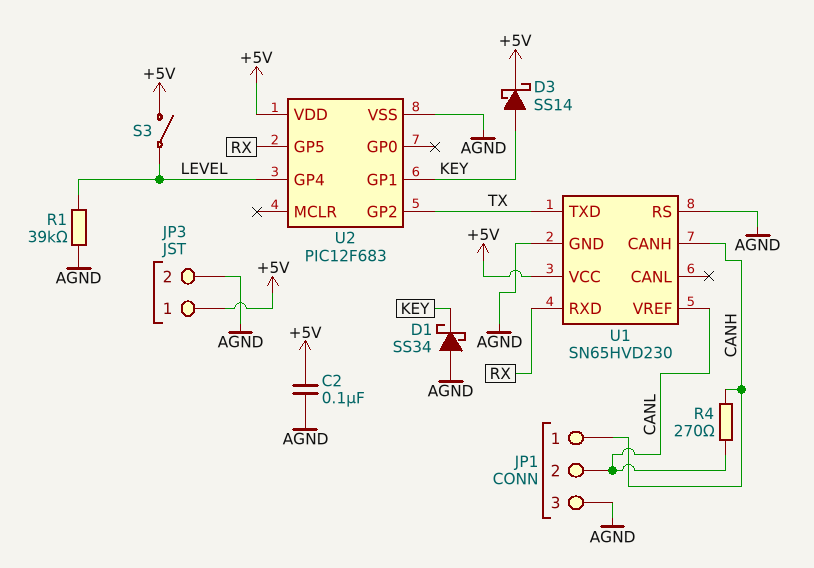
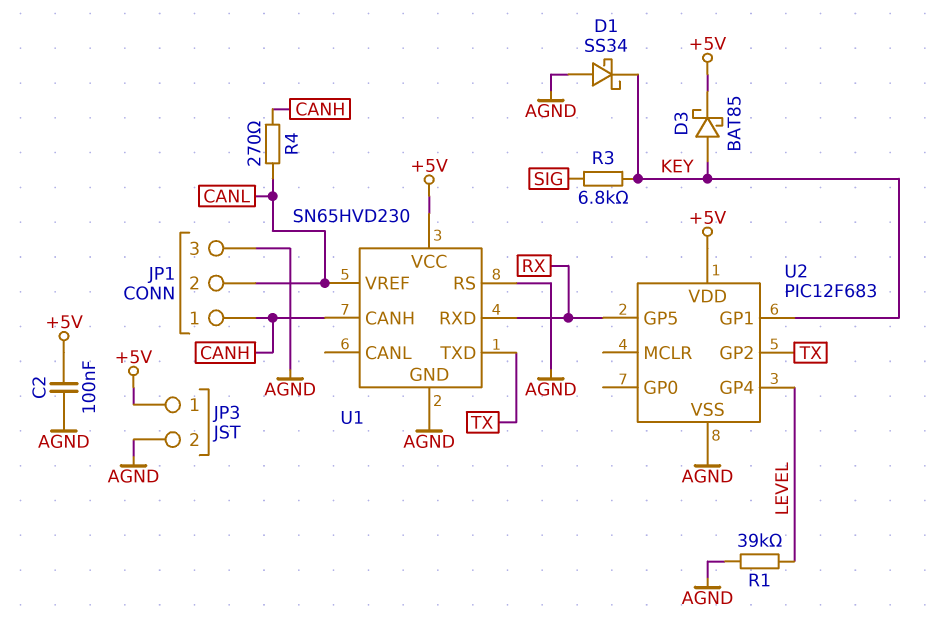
D3: schottky SS14 (A KEY, K +5V) -> schottky BAT85 (A KEY, K +5V)
R3: none -> 6.8k (KEY, SIG)
S3: switch (+5V, LEVEL) -> none

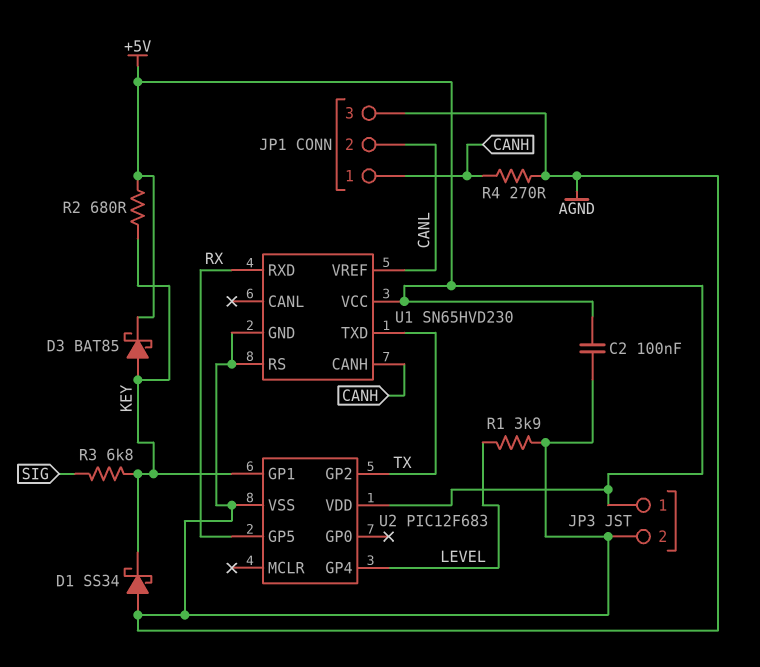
R1: 39k (AGND, LEVEL) -> 3.9k (AGND, LEVEL)
R2: none -> 680 (+5V, KEY)
R4: 270 (CANH, CANL) -> 270 (AGND, CANH)

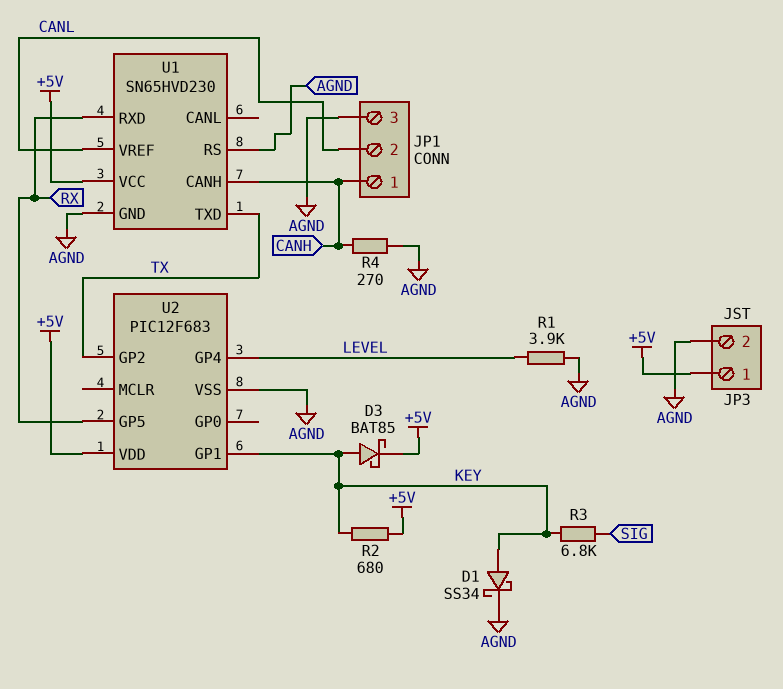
C2: 100nF (+5V, AGND) -> none
D1: schottky SS34 (A AGND, K KEY) -> schottky SS34 (A KEY, K AGND)

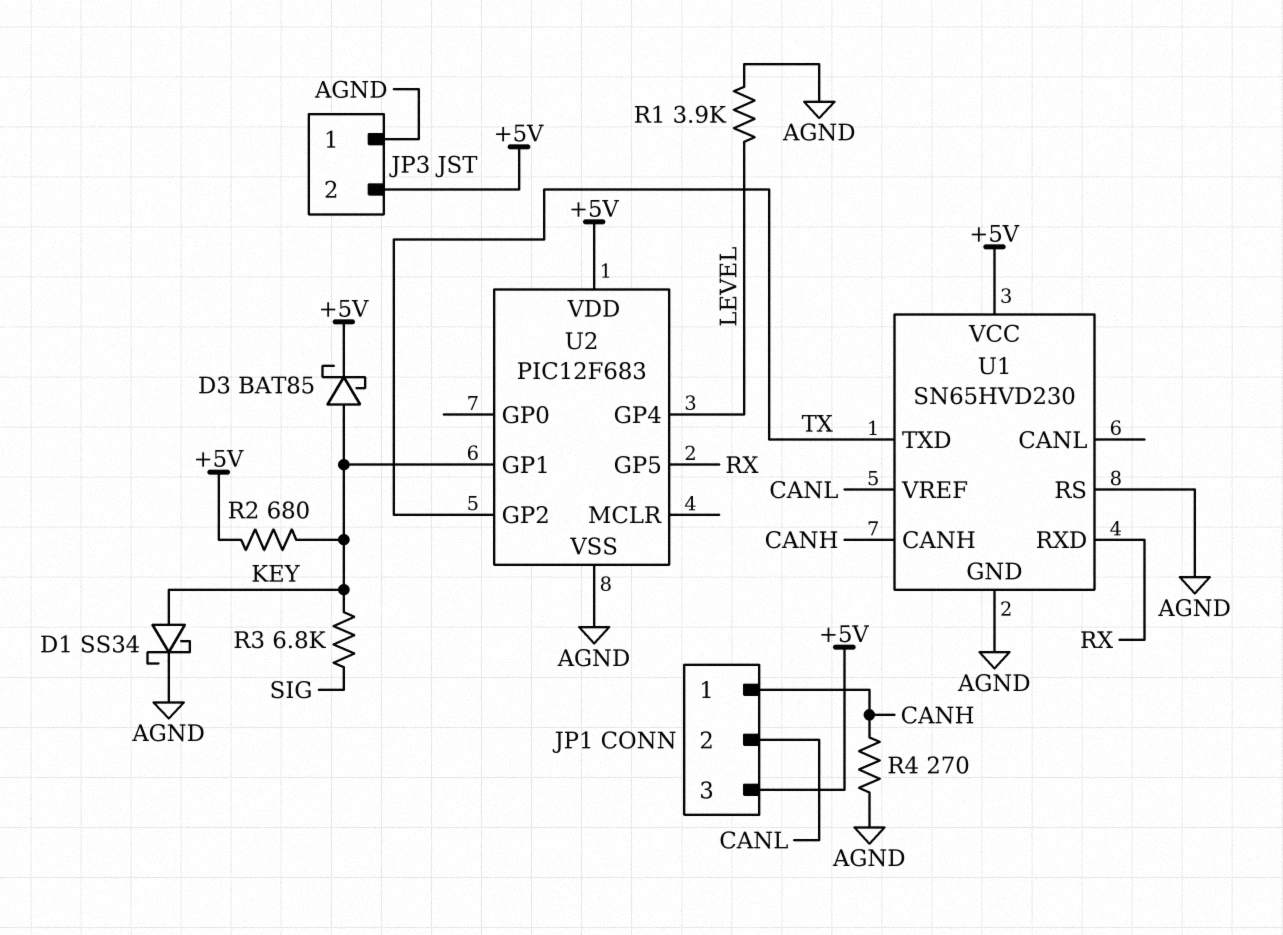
JP1 pin 3: AGND -> +5V
JP3 pin 1: +5V -> AGND
JP3 pin 2: AGND -> +5V

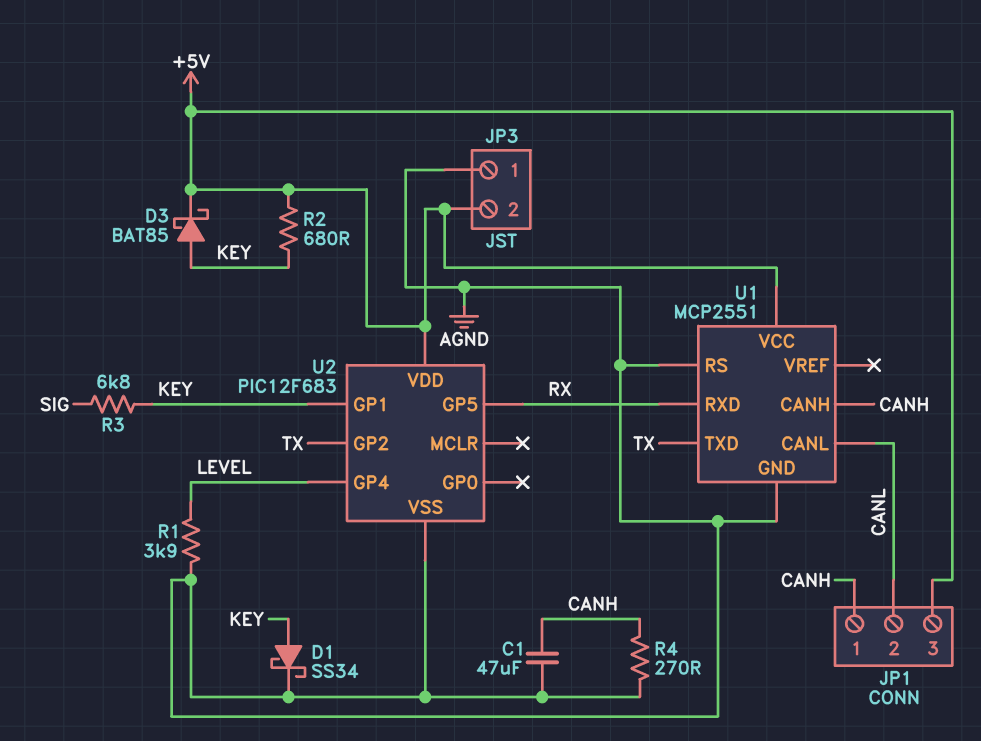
C1: none -> 47uF (AGND, CANH)
U1: SN65HVD230 -> MCP2551
U1 pin CANL: none -> CANL
U1 pin VREF: CANL -> none

